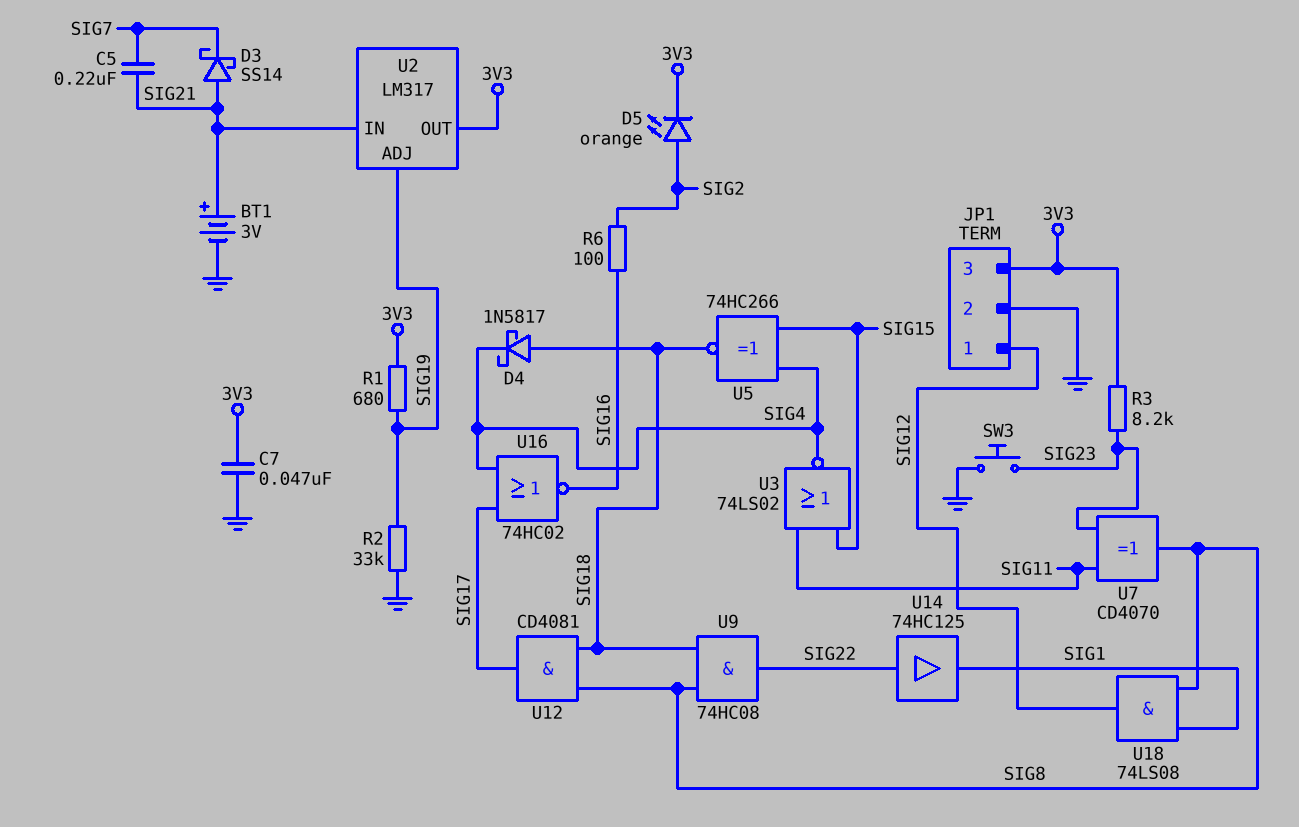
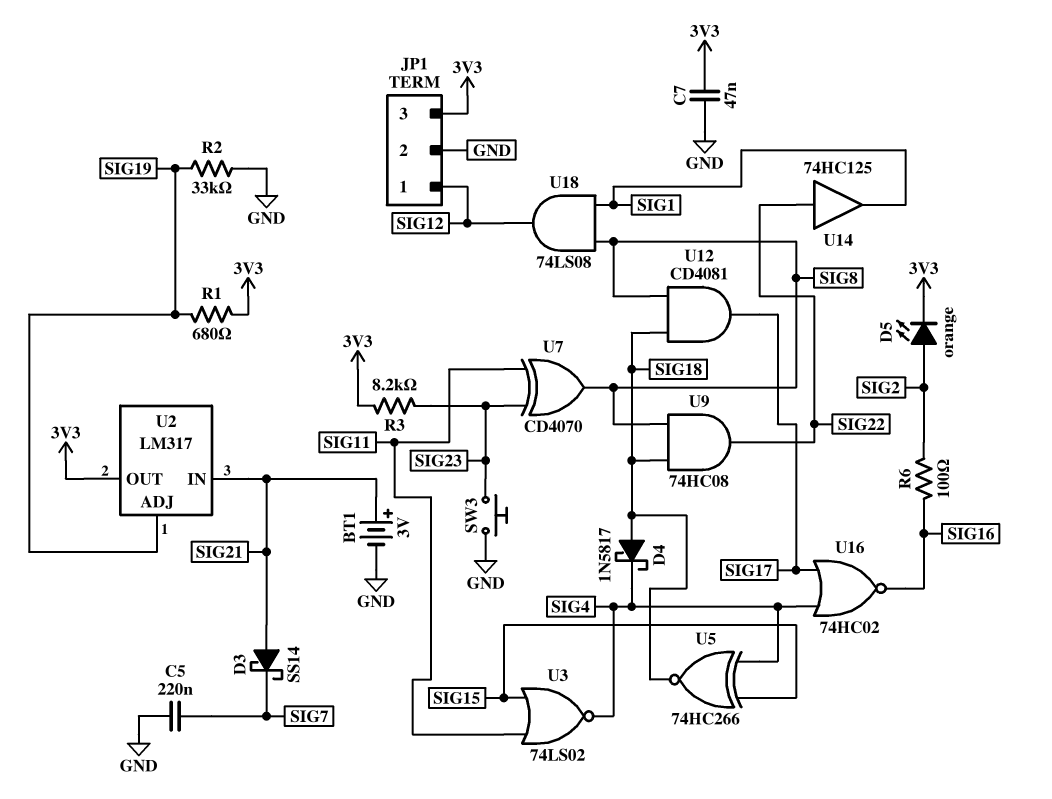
C5: 220nF (SIG7, SIG21) -> 220nF (GND, SIG7)

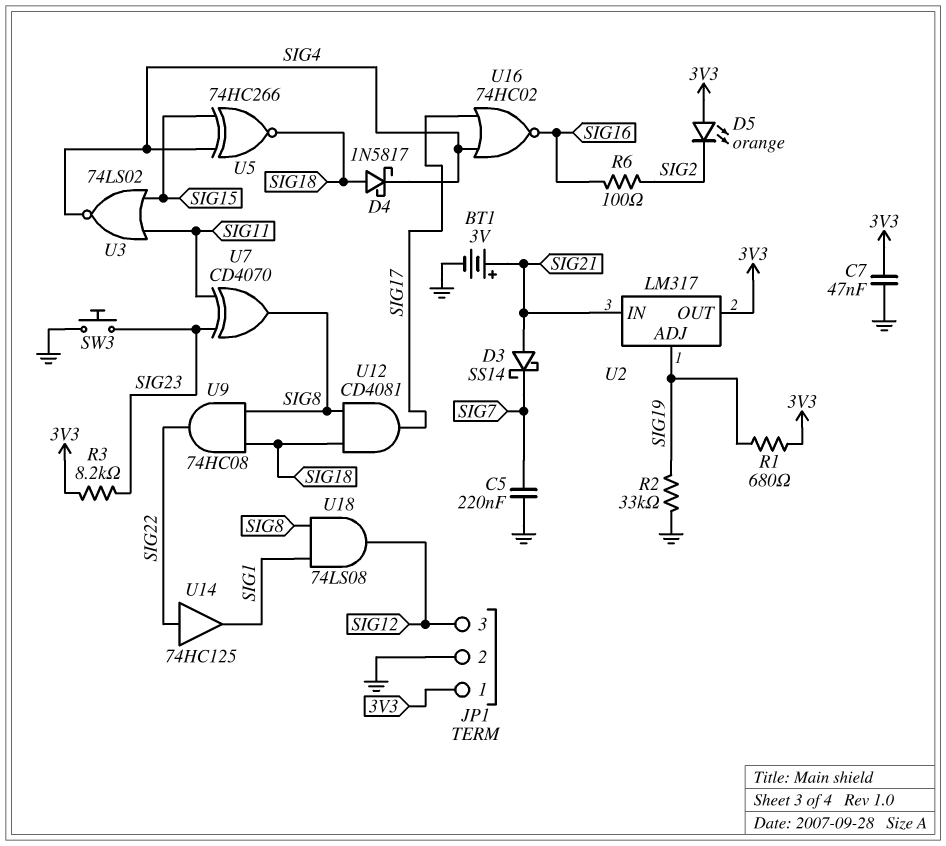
D5: LED orange (A SIG2, K 3V3) -> LED orange (A 3V3, K SIG2)
JP1 pin 1: SIG12 -> 3V3
JP1 pin 3: 3V3 -> SIG12

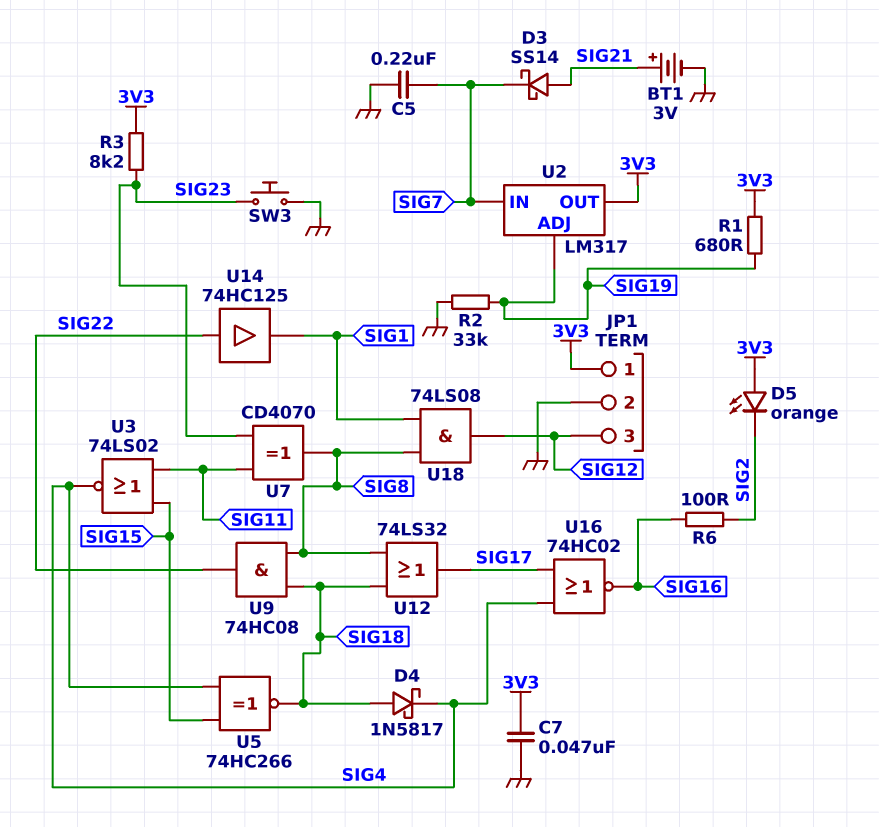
U2 pin IN: SIG21 -> SIG7
U12: AND CD4081 (in SIG8, in SIG18, out SIG17) -> OR 74LS32 (in SIG8, in SIG18, out SIG17)

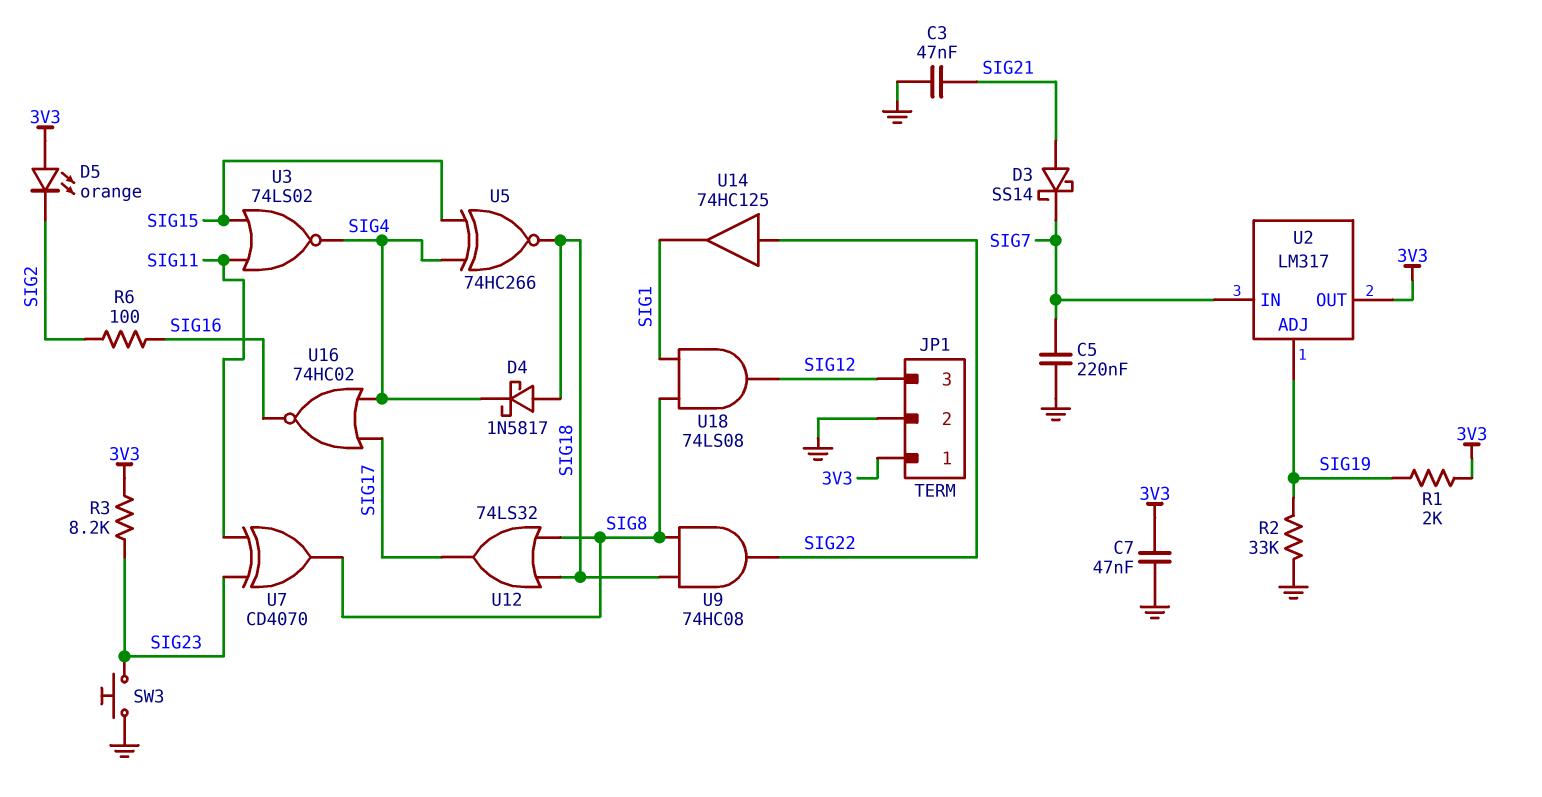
BT1: 3V (plus SIG21, minus GND) -> none
C3: none -> 47nF (GND, SIG21)
R1: 680 (3V3, SIG19) -> 2k (3V3, SIG19)

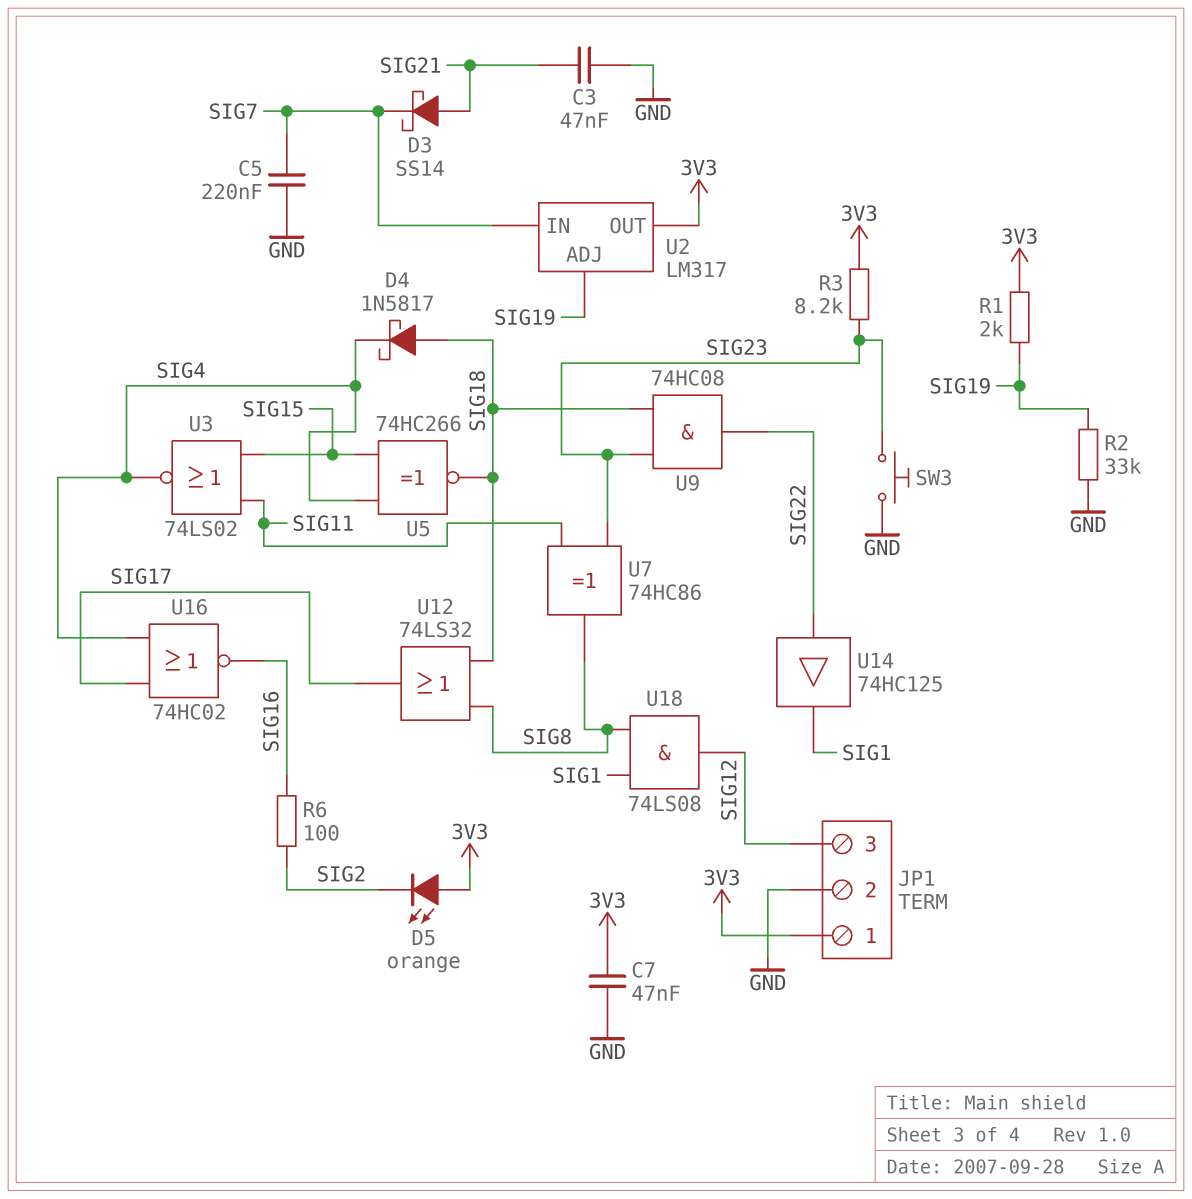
U7: XOR CD4070 (in SIG11, in SIG23, out SIG8) -> XOR 74HC86 (in SIG11, in SIG23, out SIG8)
U9: AND 74HC08 (in SIG8, in SIG18, out SIG22) -> AND 74HC08 (in SIG18, in SIG23, out SIG22)

